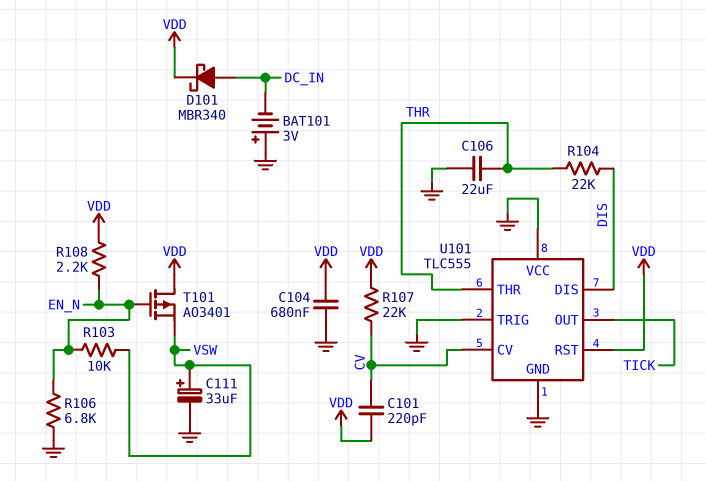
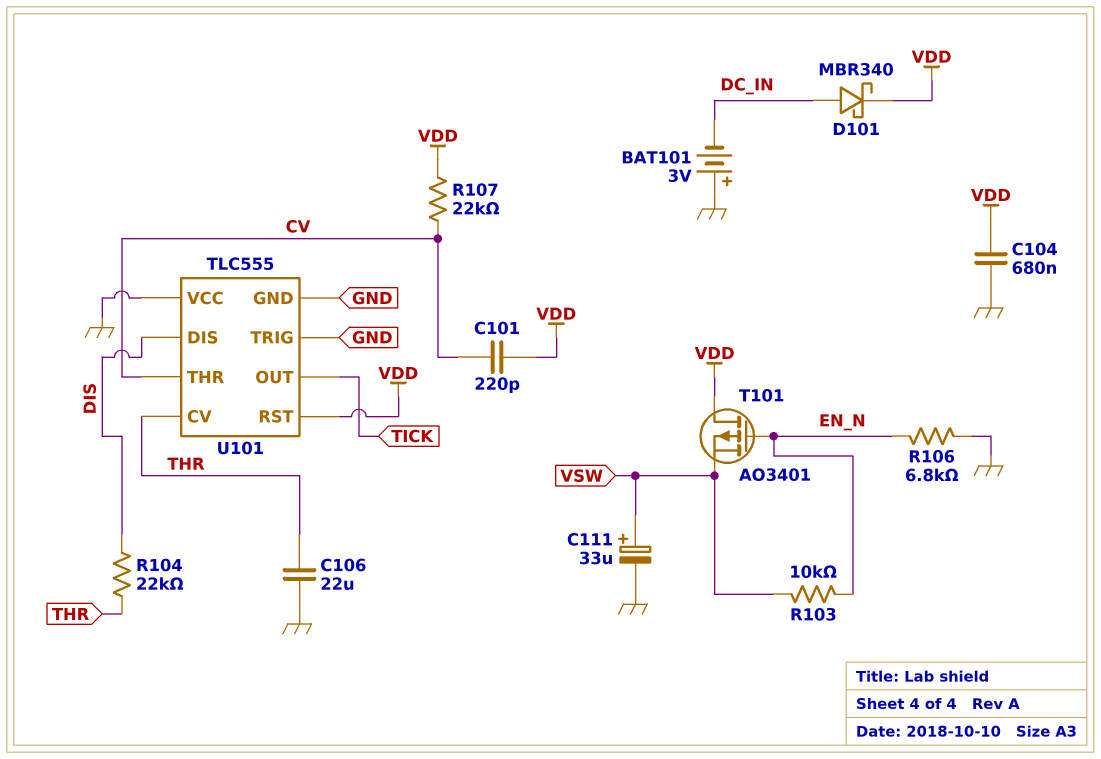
R108: 2.2k (EN_N, VDD) -> none
U101 pin CV: CV -> THR
U101 pin THR: THR -> CV

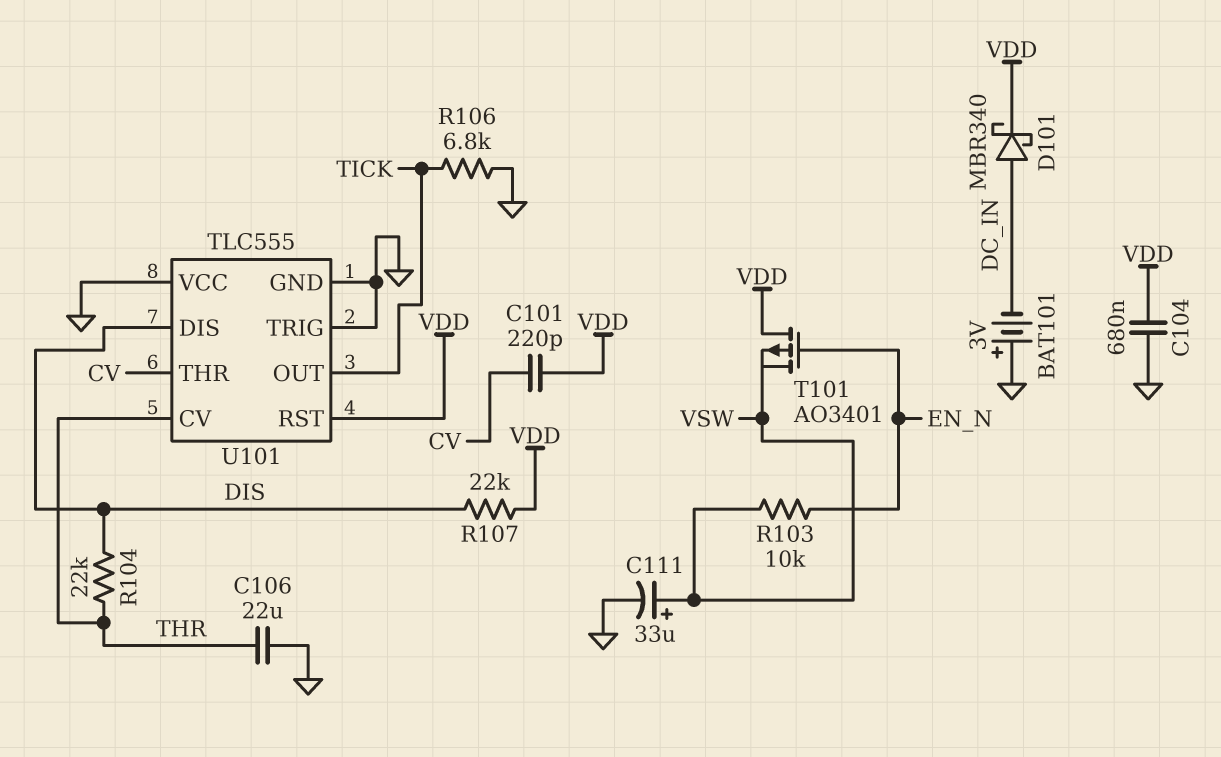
R106: 6.8k (EN_N, GND) -> 6.8k (GND, TICK)
R107: 22k (CV, VDD) -> 22k (DIS, VDD)

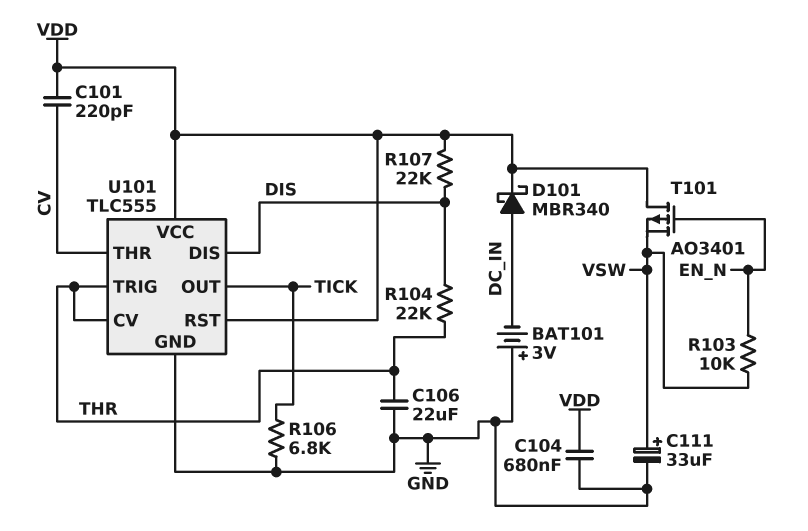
U101 pin TRIG: GND -> THR
U101 pin VCC: GND -> VDD

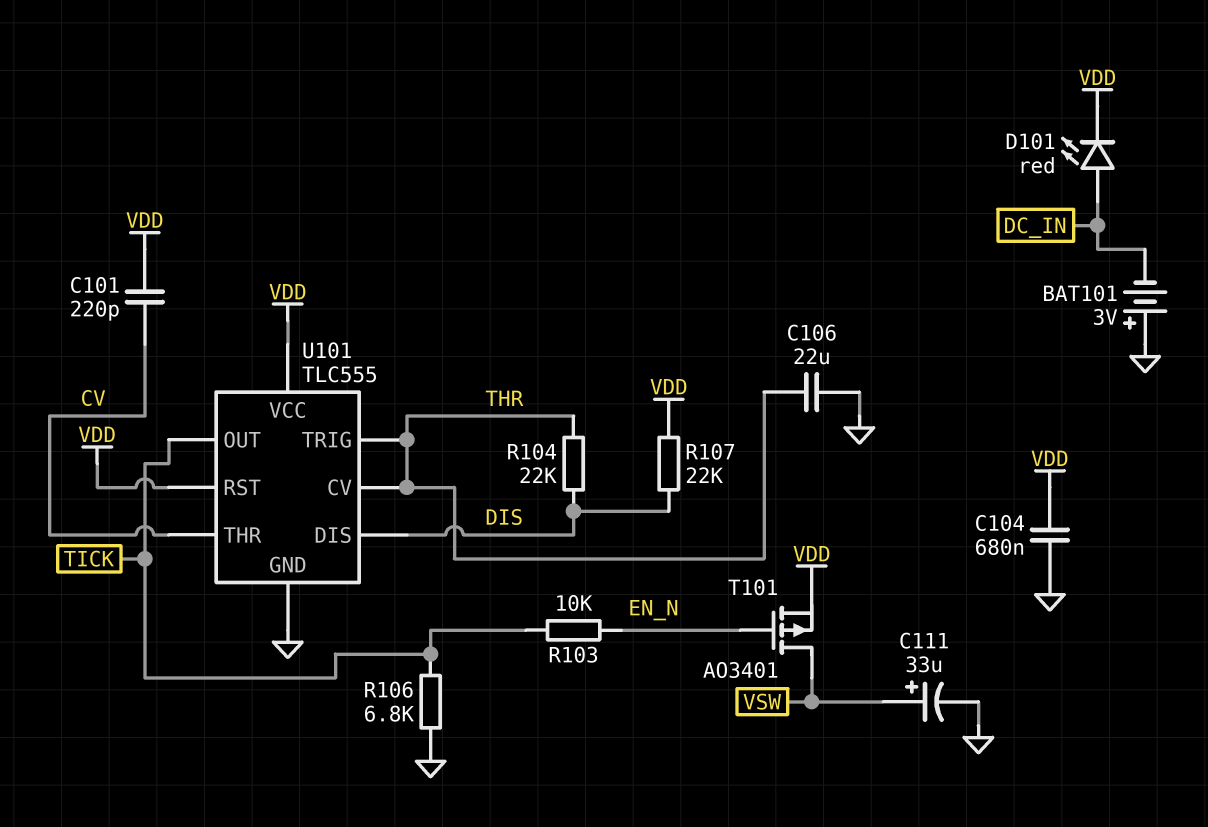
D101: schottky MBR340 (A DC_IN, K VDD) -> LED red (A DC_IN, K VDD)
R103: 10k (EN_N, VSW) -> 10k (EN_N, TICK)
T101: PMOS AO3401 (G EN_N, D VDD, S VSW) -> PMOS AO3401 (G EN_N, D VSW, S VDD)

